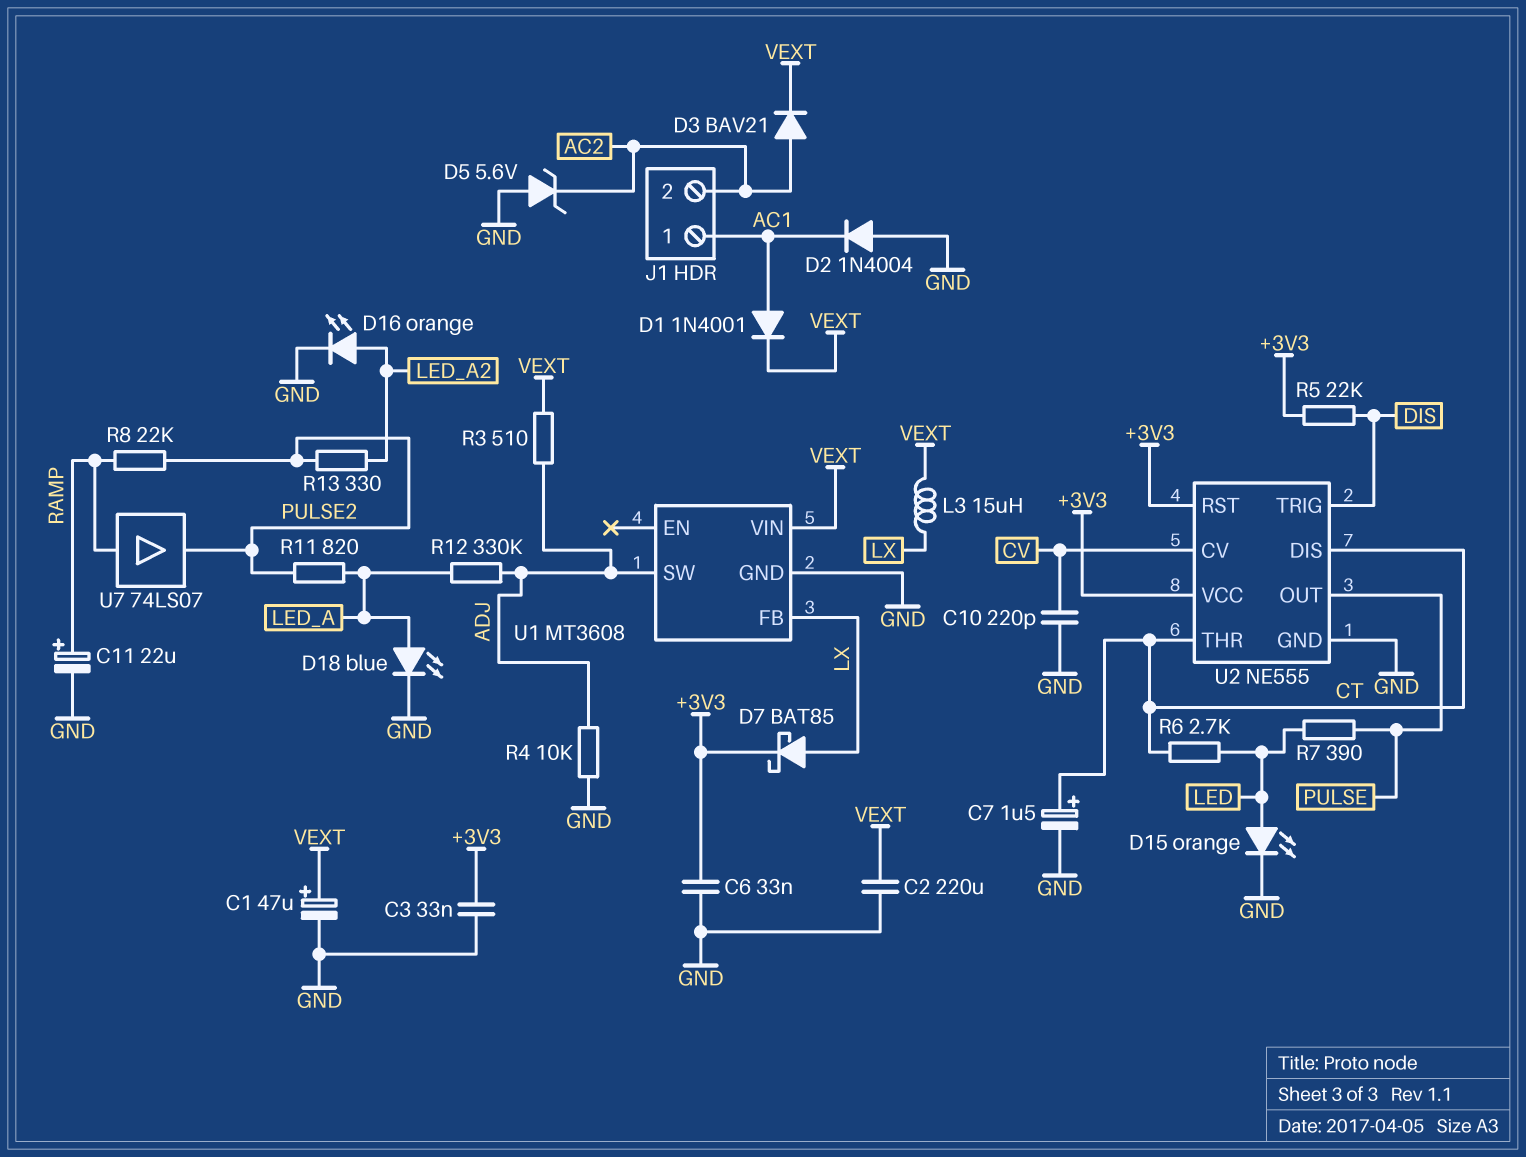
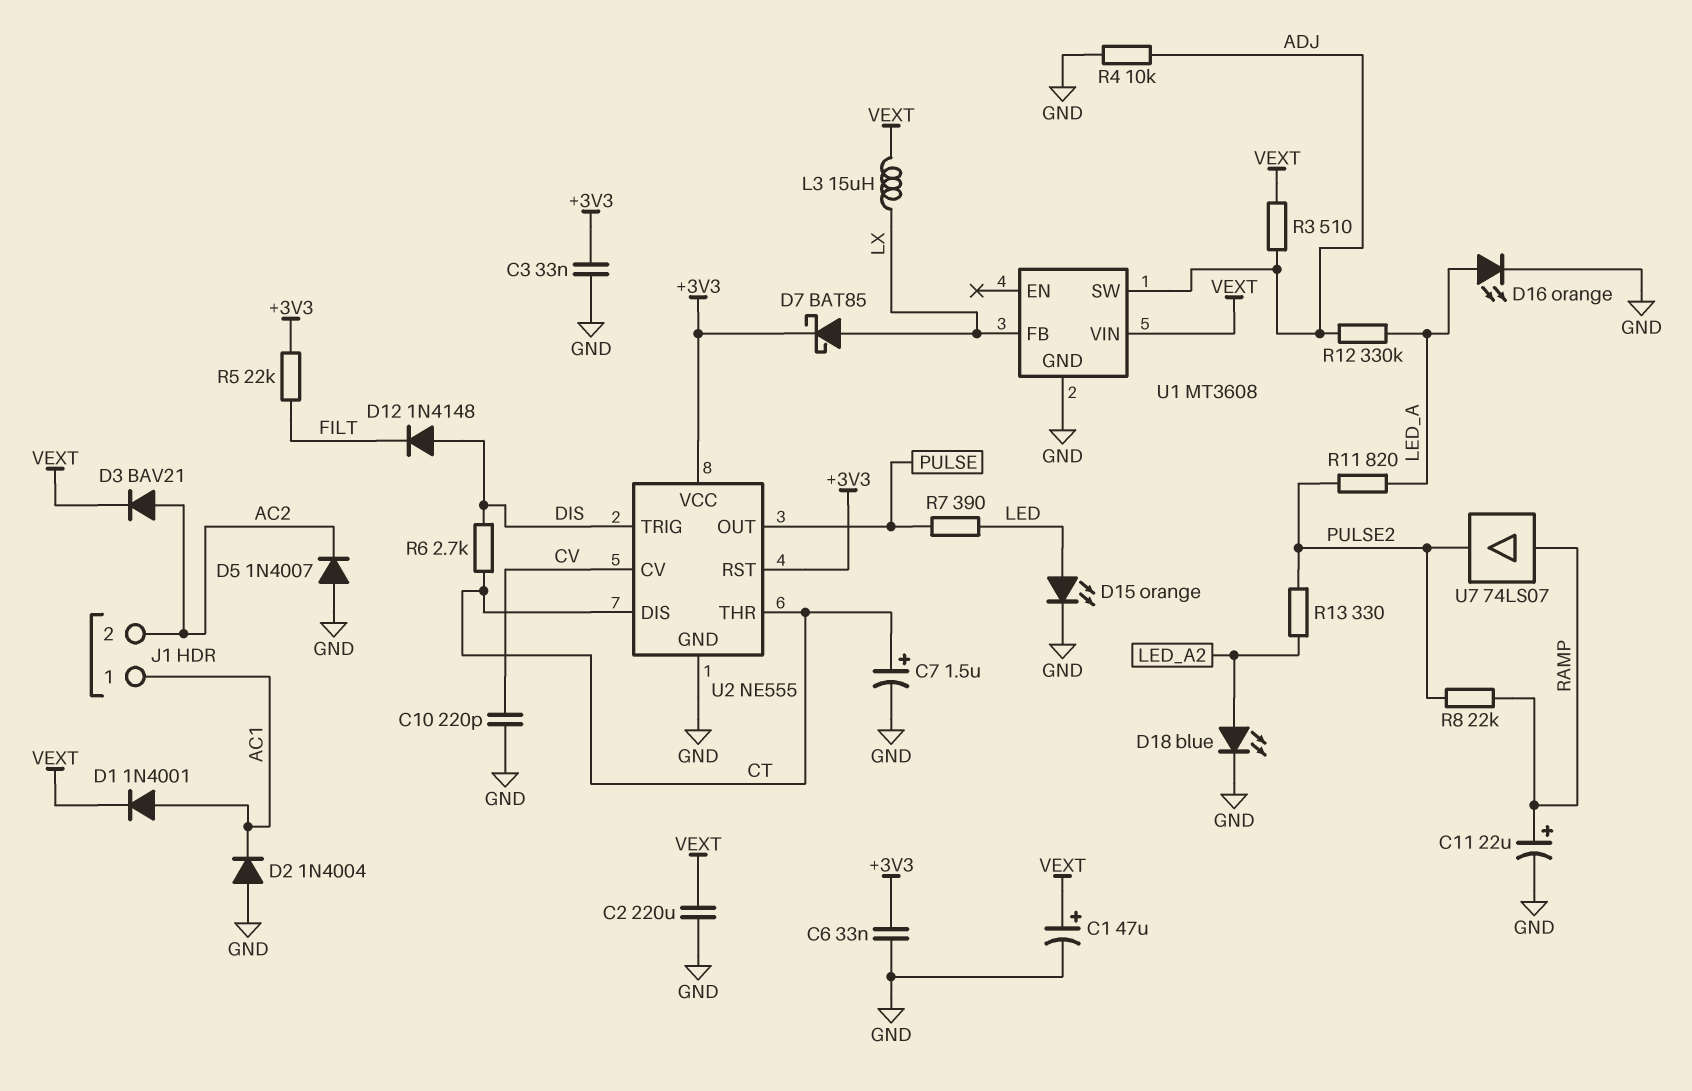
D5: zener 5.6V (A GND, K AC2) -> diode 1N4007 (A GND, K AC2)
D12: none -> diode 1N4148 (A DIS, K FILT)
D16: LED orange (A LED_A2, K GND) -> LED orange (A LED_A, K GND)
D18: LED blue (A LED_A, K GND) -> LED blue (A LED_A2, K GND)
R5: 22k (+3V3, DIS) -> 22k (+3V3, FILT)
R6: 2.7k (CT, LED) -> 2.7k (CT, DIS)

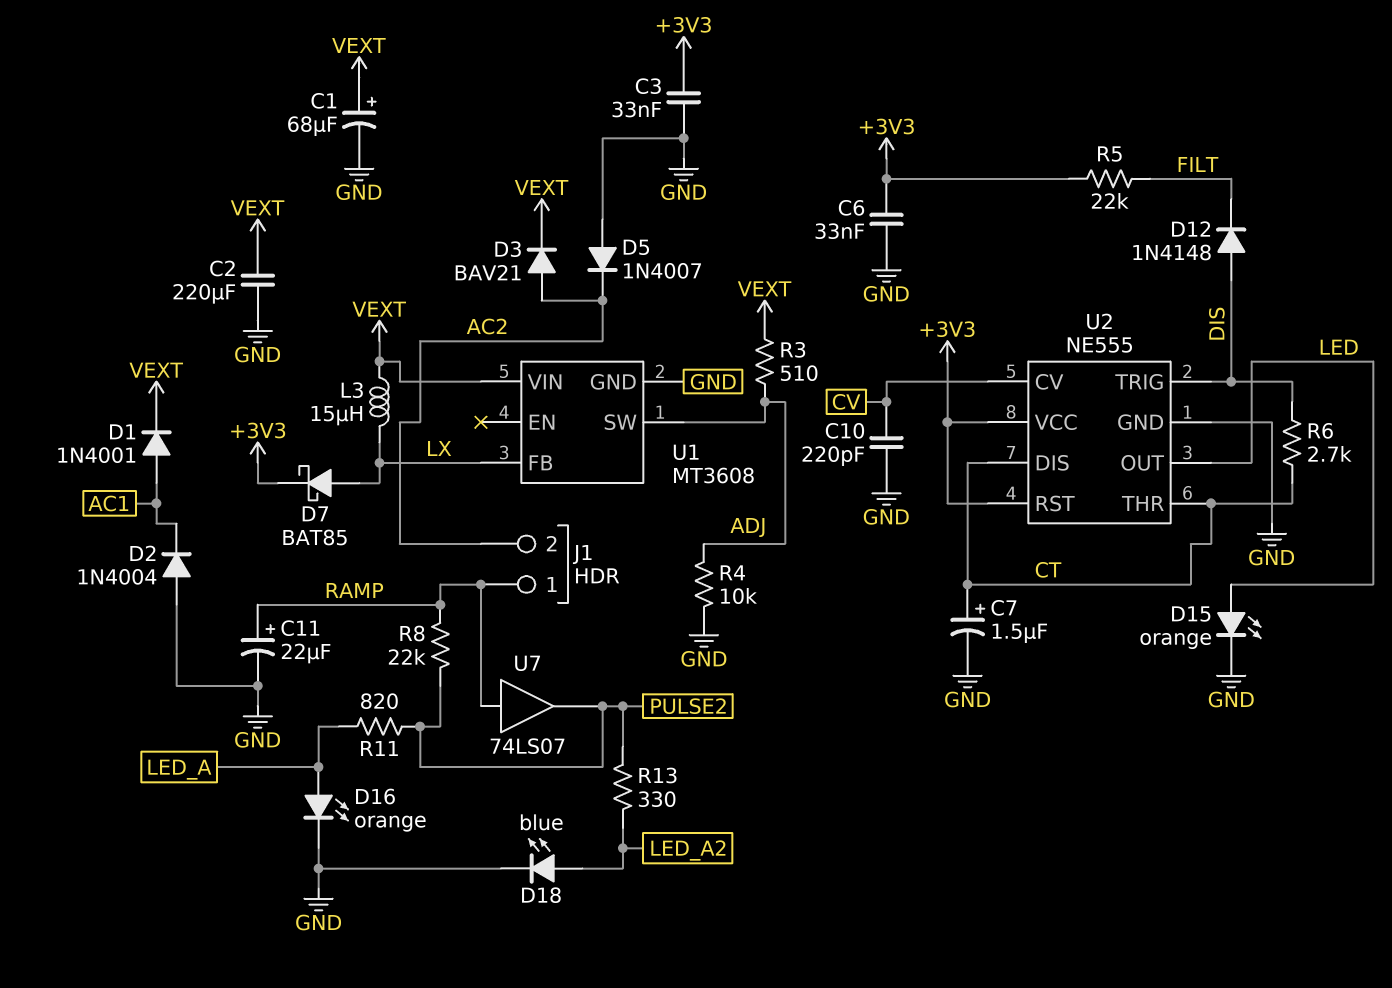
C1: 47uF (plus VEXT, minus GND) -> 68uF (plus VEXT, minus GND)
J1 pin 1: AC1 -> RAMP
R7: 390 (LED, PULSE) -> none
R12: 330k (ADJ, LED_A) -> none
U2 pin OUT: PULSE -> LED

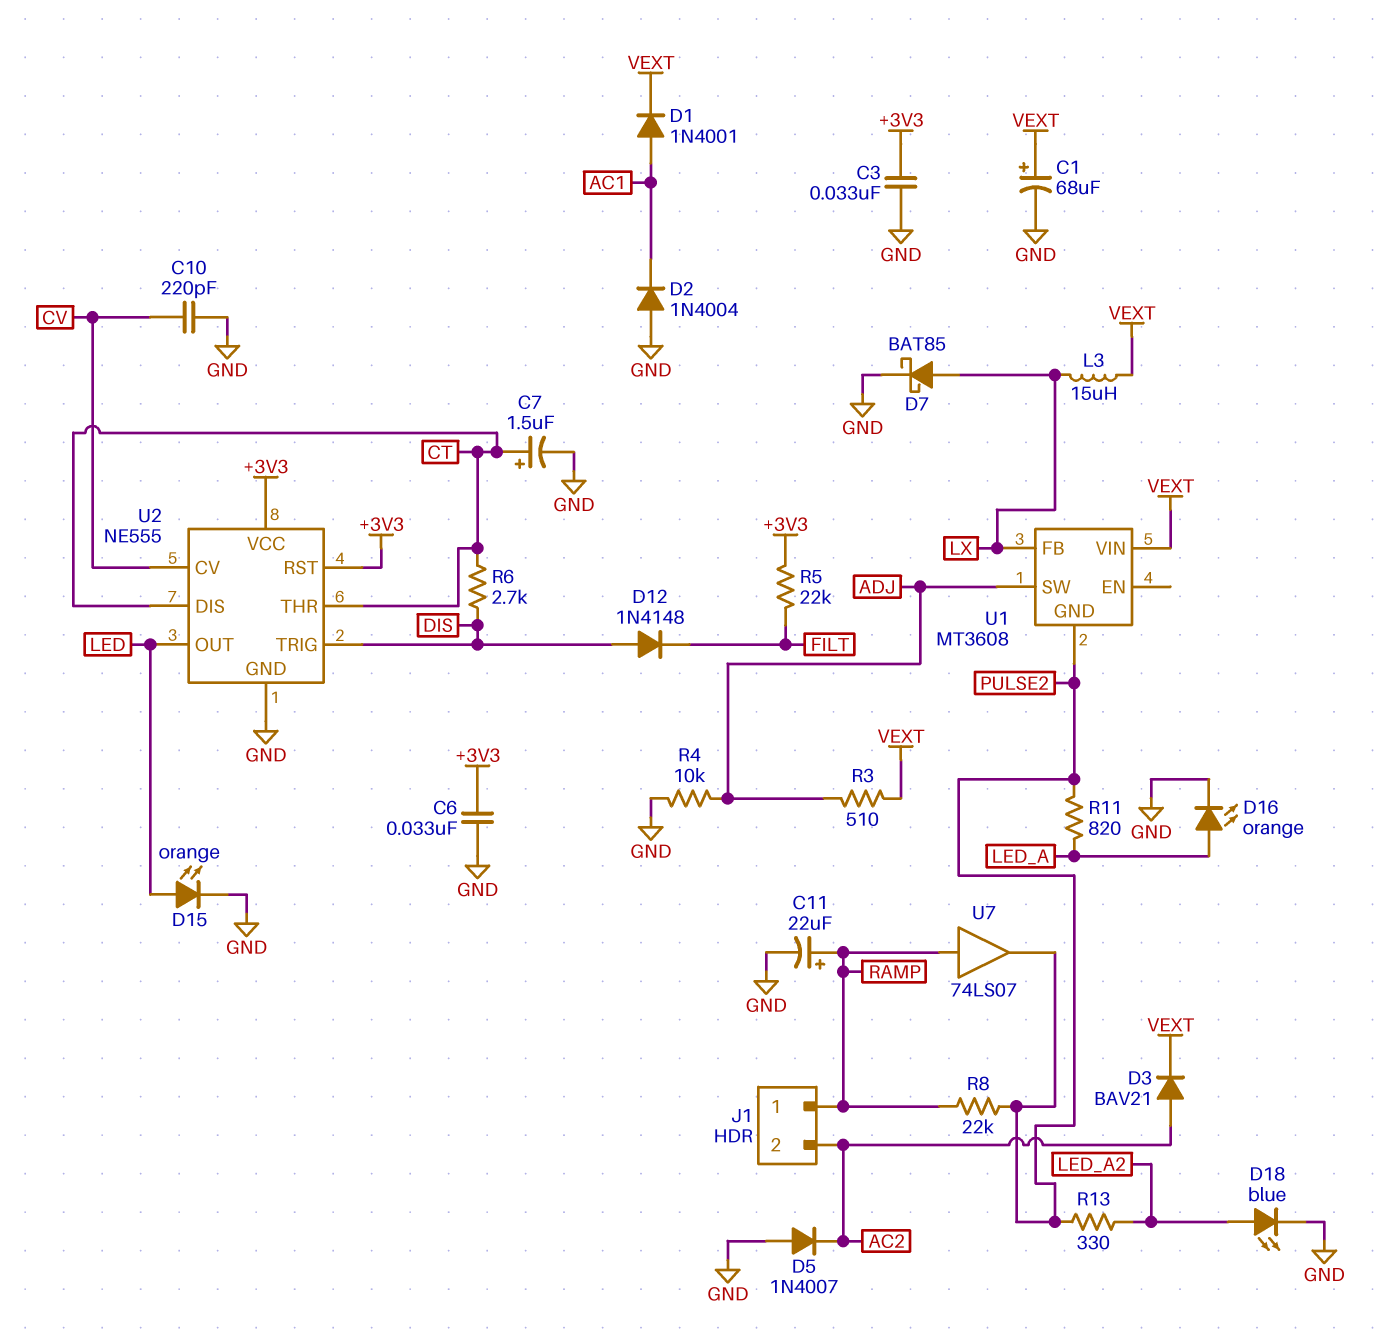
C2: 220uF (GND, VEXT) -> none
D7: schottky BAT85 (A LX, K +3V3) -> schottky BAT85 (A LX, K GND)
U1 pin GND: GND -> PULSE2

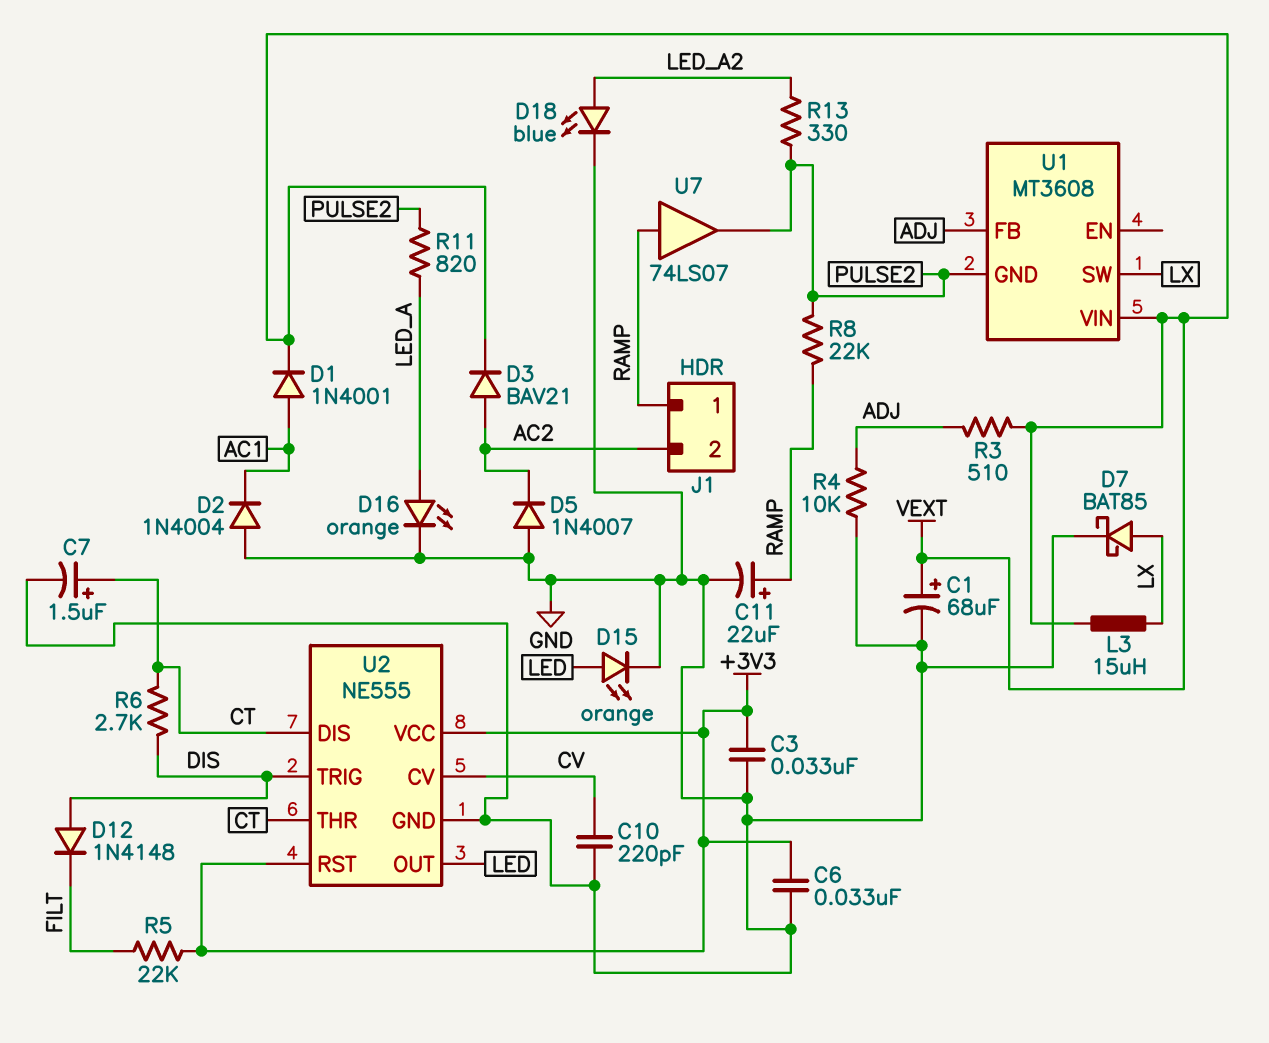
U1 pin FB: LX -> ADJ
U1 pin SW: ADJ -> LX

